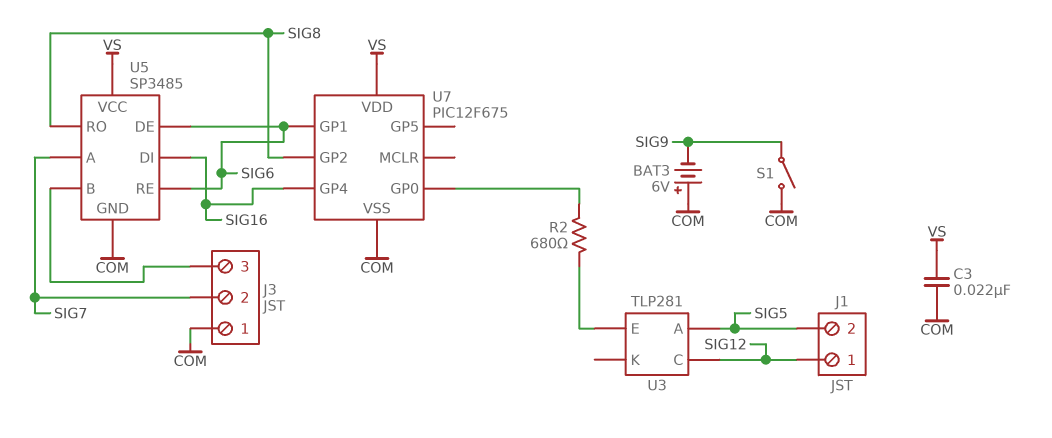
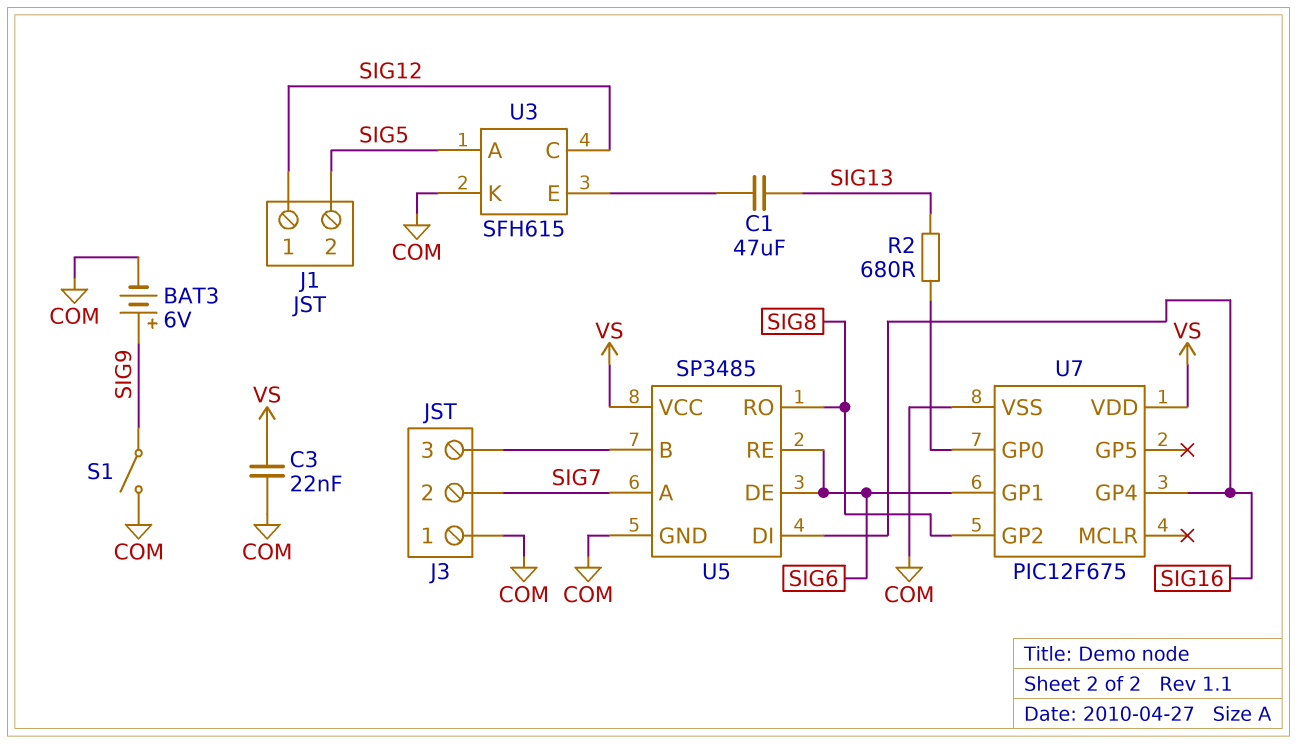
BAT3: 6V (plus COM, minus SIG9) -> 6V (plus SIG9, minus COM)
C1: none -> 47uF (SIG13, U3/E)
R2: 680 (U3/E, U7/GP0) -> 680 (SIG13, U7/GP0)
U3: TLP281 -> SFH615
U3 pin K: none -> COM

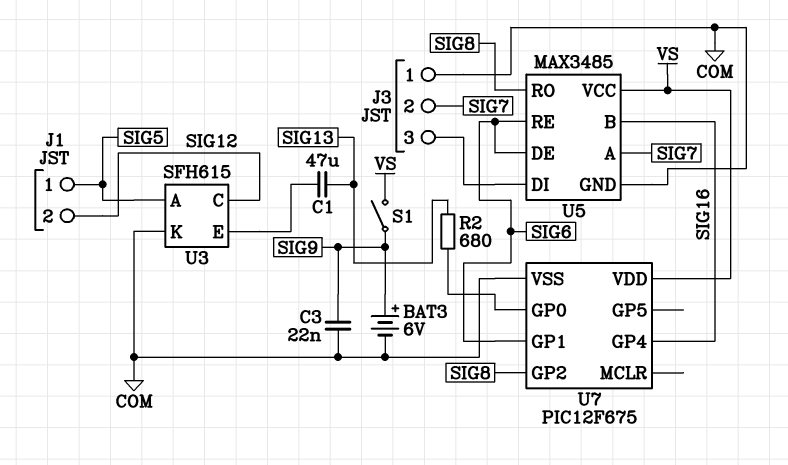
C3: 22nF (COM, VS) -> 22nF (COM, SIG9)
J1 pin 1: SIG12 -> SIG5
J1 pin 2: SIG5 -> SIG12
S1: switch (COM, SIG9) -> switch (SIG9, VS)
U5: SP3485 -> MAX3485
U5 pin B: J3/3 -> SIG16
U5 pin DI: SIG16 -> J3/3

